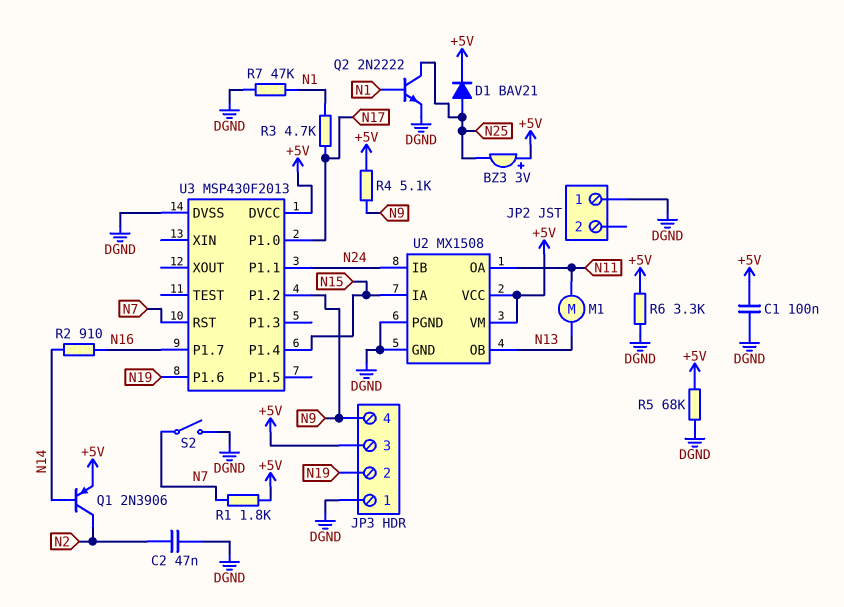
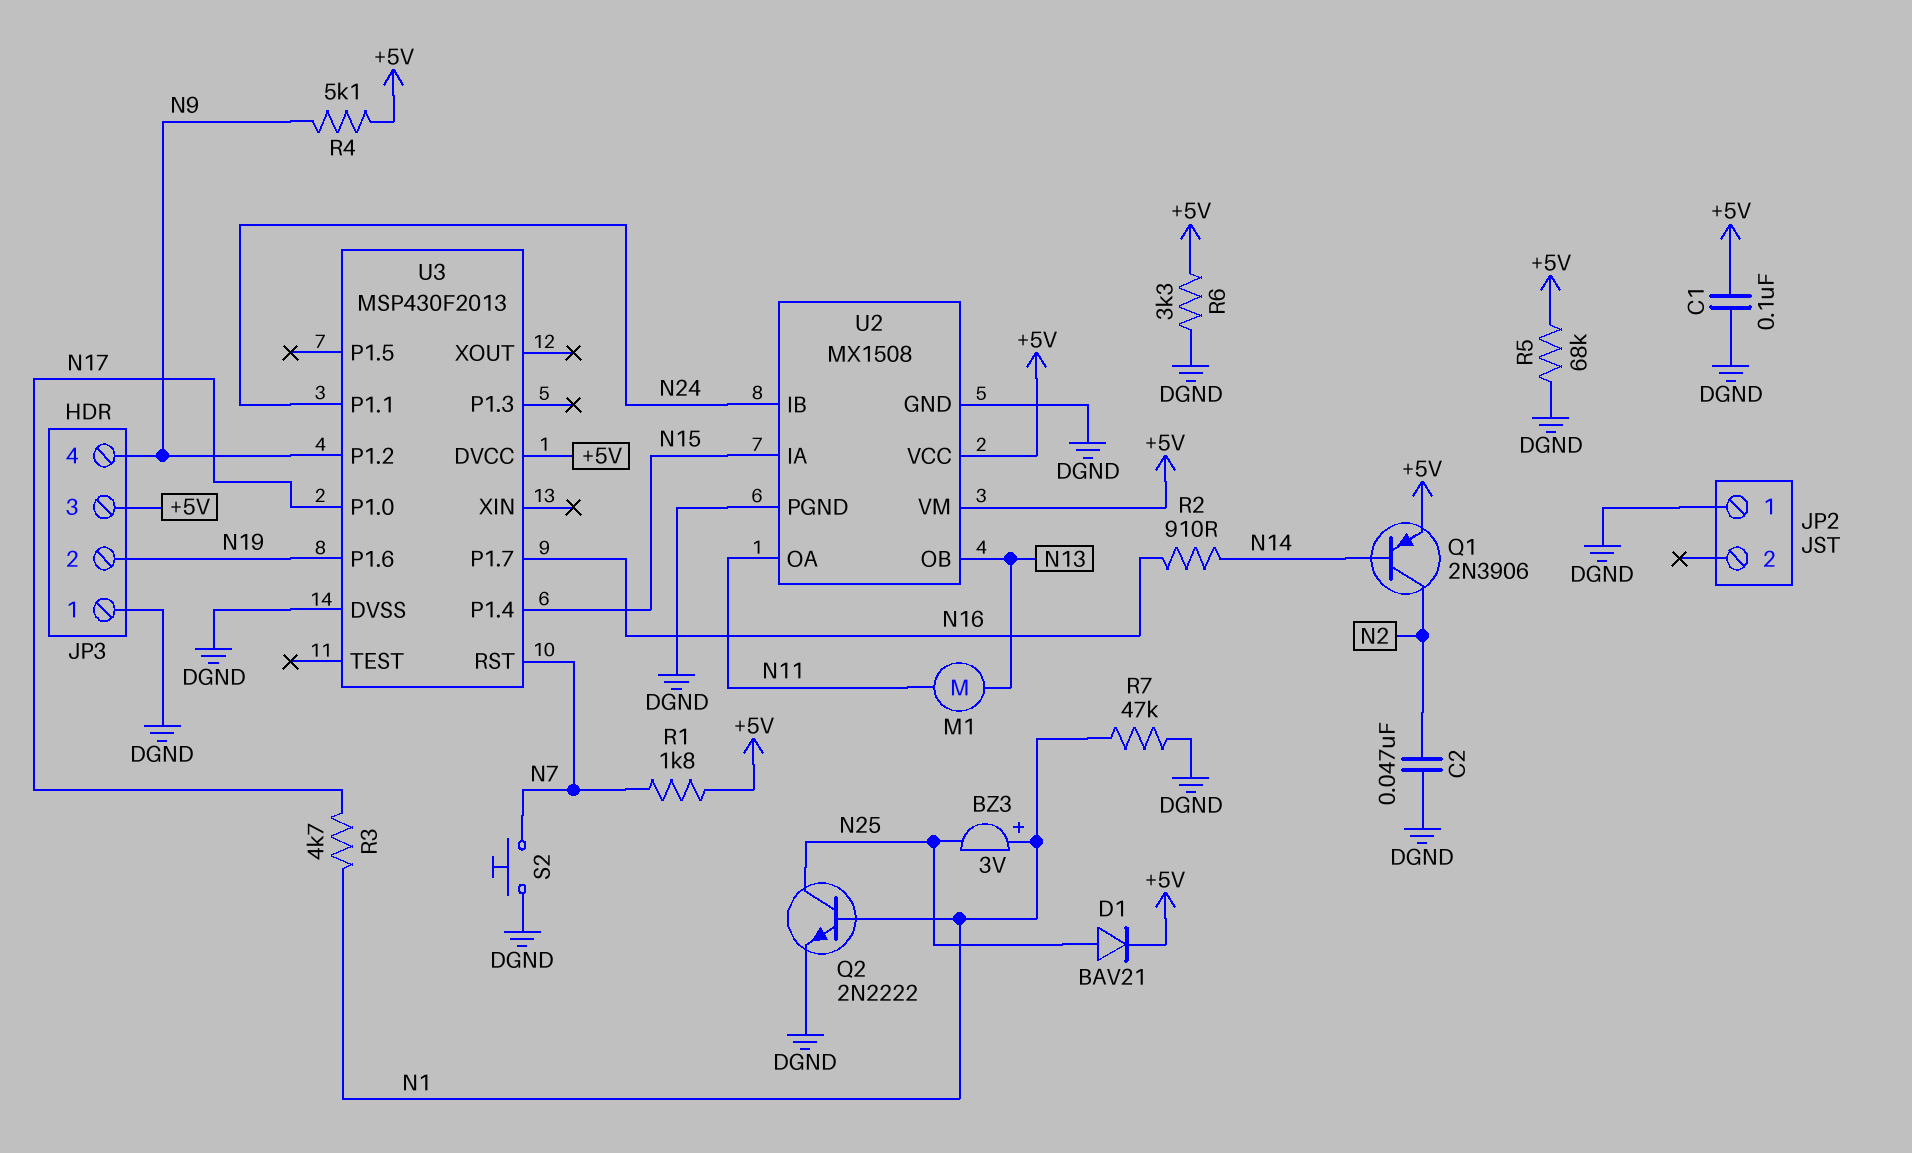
BZ3: buzzer 3V (plus +5V, minus N25) -> buzzer 3V (plus N1, minus N25)
S2: switch (DGND, N7) -> button (DGND, N7)

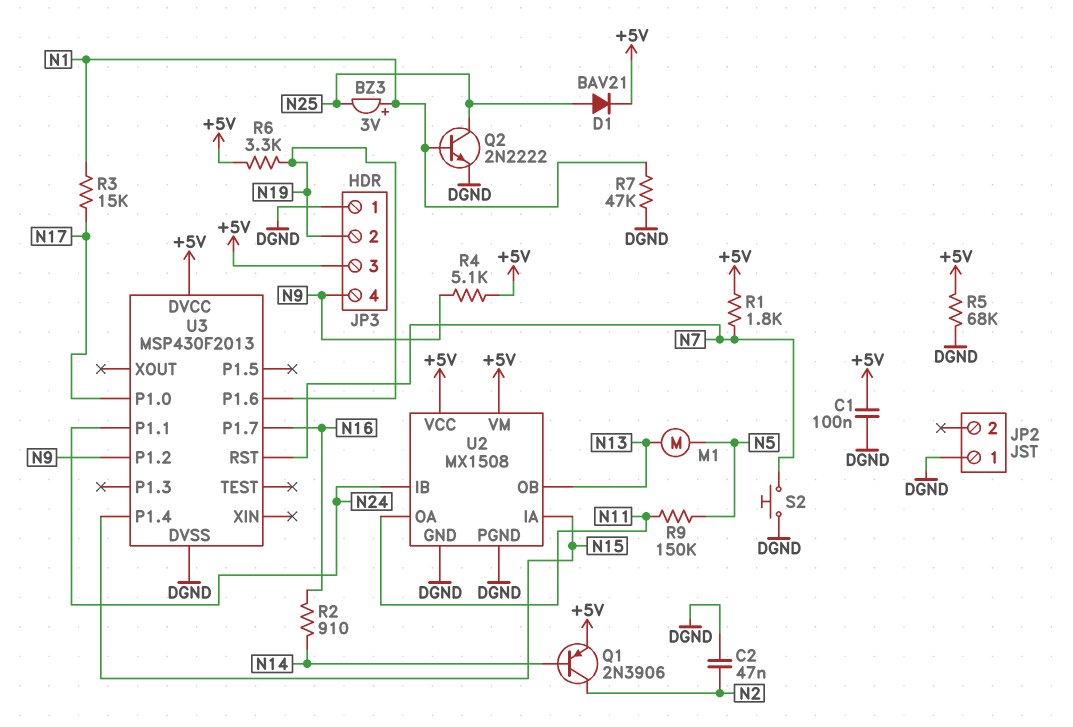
M1: motor (N11, N13) -> motor (N5, N13)
R3: 4.7k (N1, N17) -> 15k (N1, N17)
R6: 3.3k (+5V, DGND) -> 3.3k (+5V, N19)
R9: none -> 150k (N5, N11)

